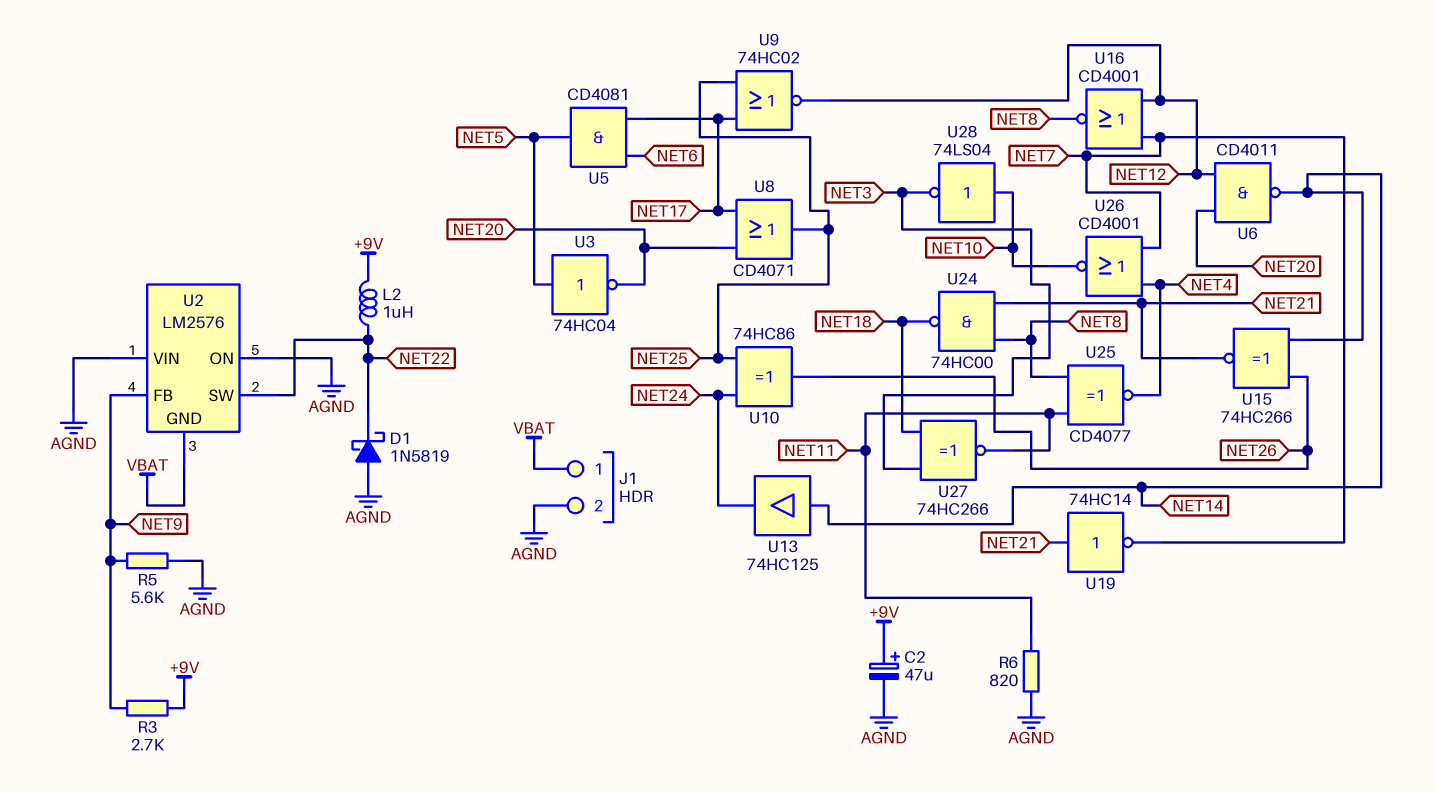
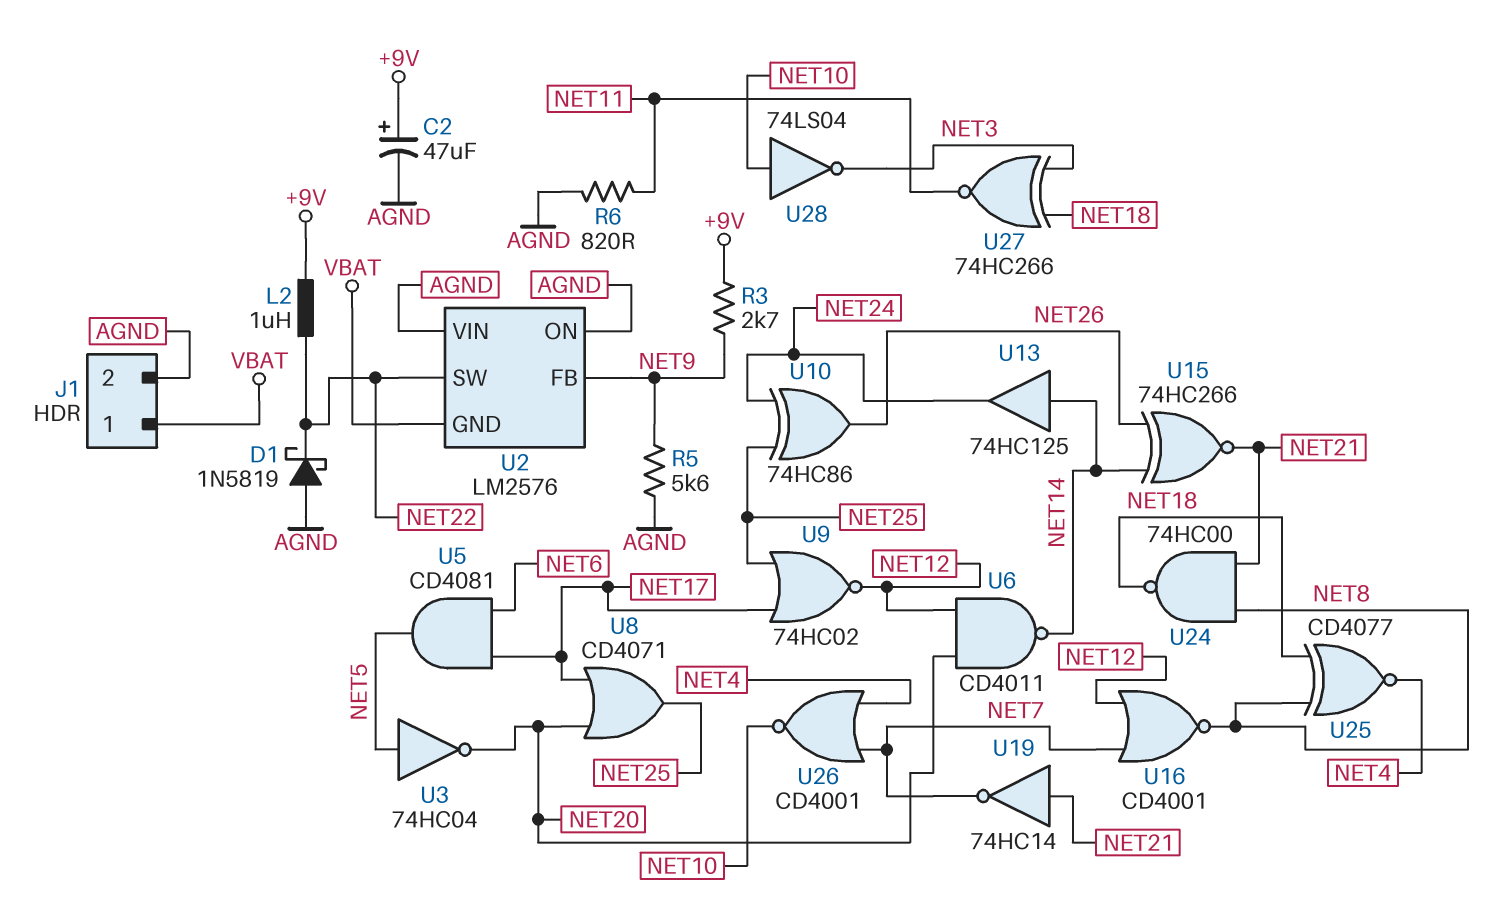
U25: XNOR CD4077 (in NET8, in NET11, out NET4) -> XNOR CD4077 (in NET8, in NET18, out NET4)

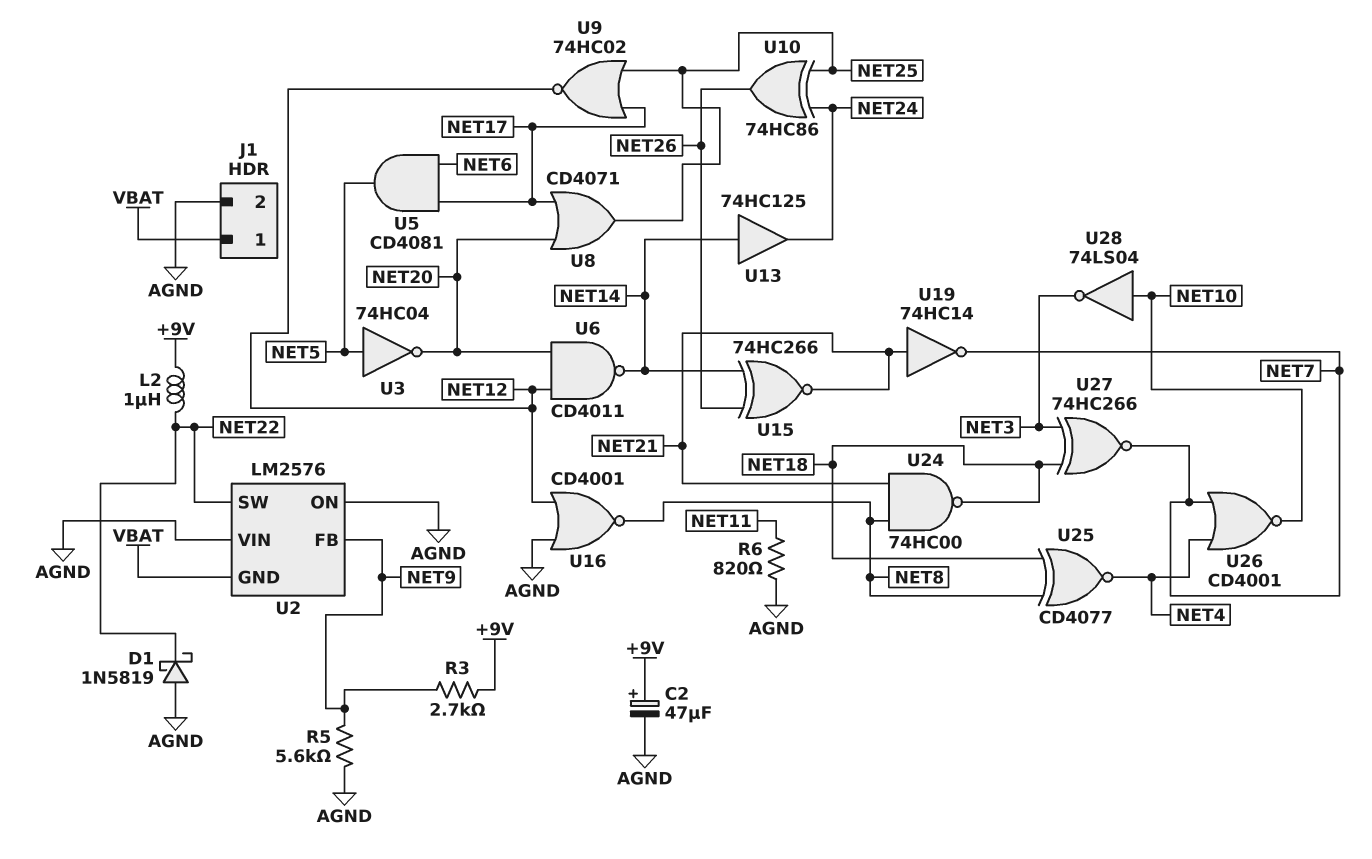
U16: NOR CD4001 (in NET7, in NET12, out NET8) -> NOR CD4001 (in AGND, in NET12, out NET8)
U27: XNOR 74HC266 (in NET3, in NET18, out NET11) -> XNOR 74HC266 (in NET3, in NET18, out NET7)

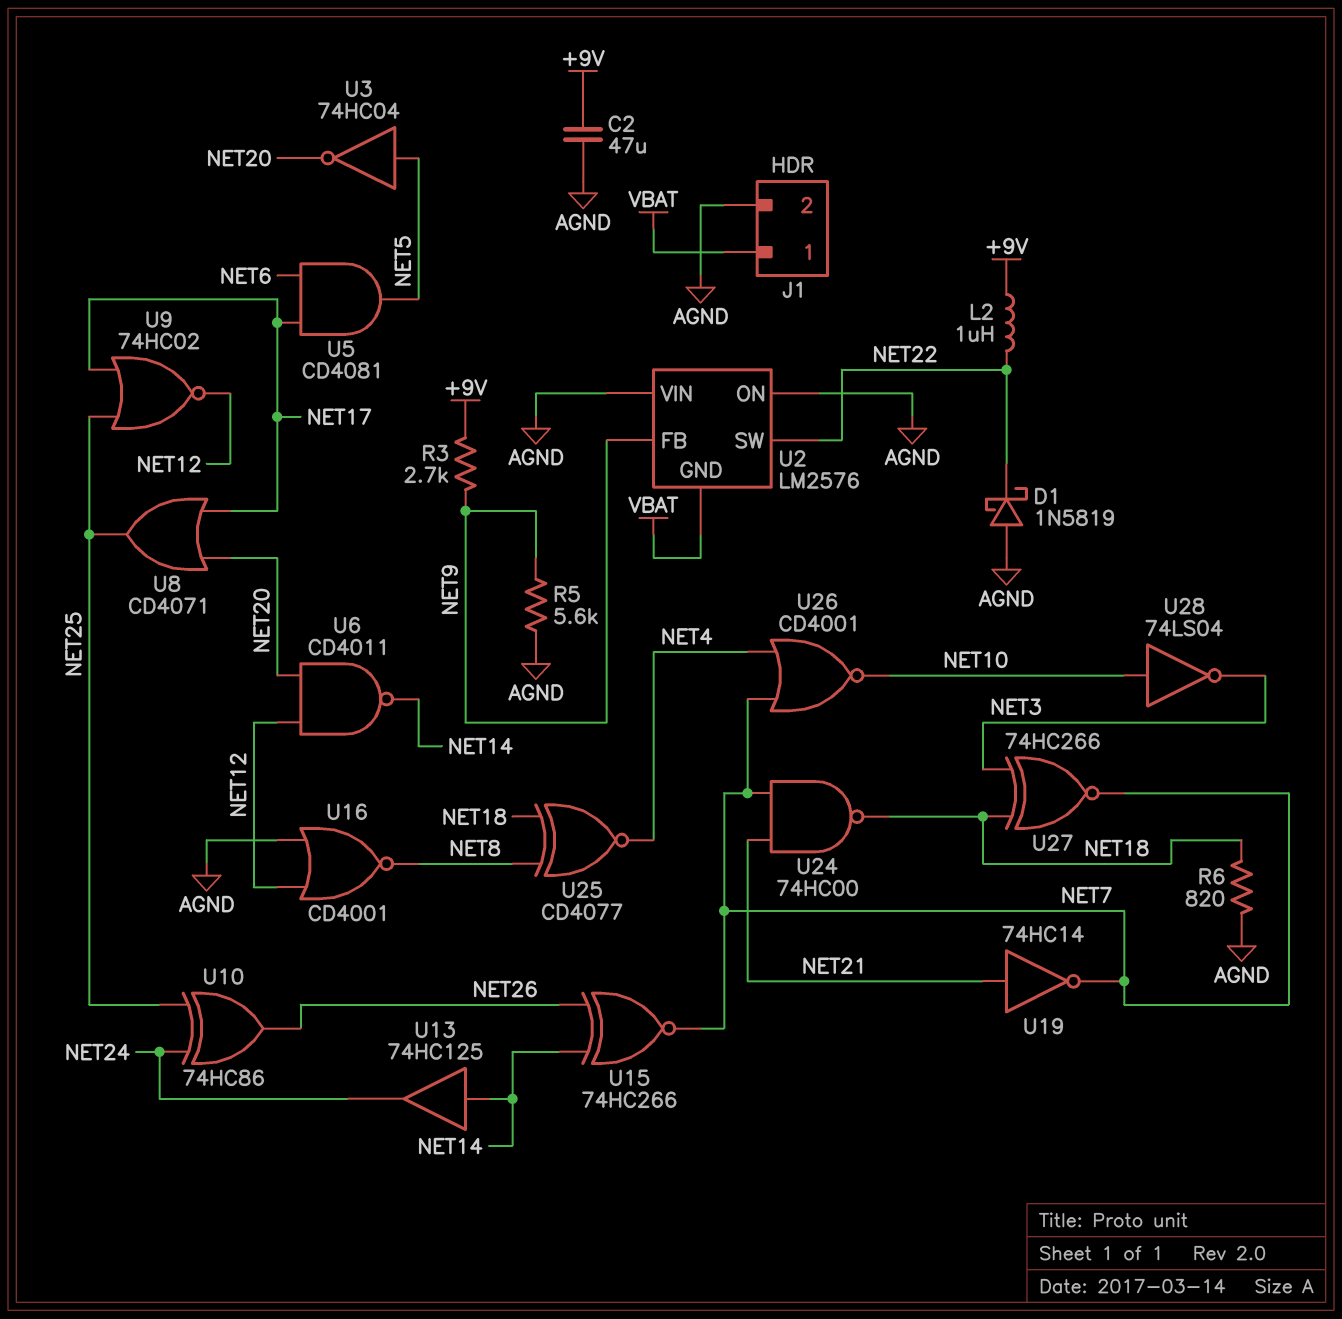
C2: 47uF (plus +9V, minus AGND) -> 47uF (+9V, AGND)
R6: 820 (AGND, NET11) -> 820 (AGND, NET18)
U15: XNOR 74HC266 (in NET14, in NET26, out NET21) -> XNOR 74HC266 (in NET14, in NET26, out NET7)
U24: NAND 74HC00 (in NET8, in NET21, out NET18) -> NAND 74HC00 (in NET7, in NET21, out NET18)

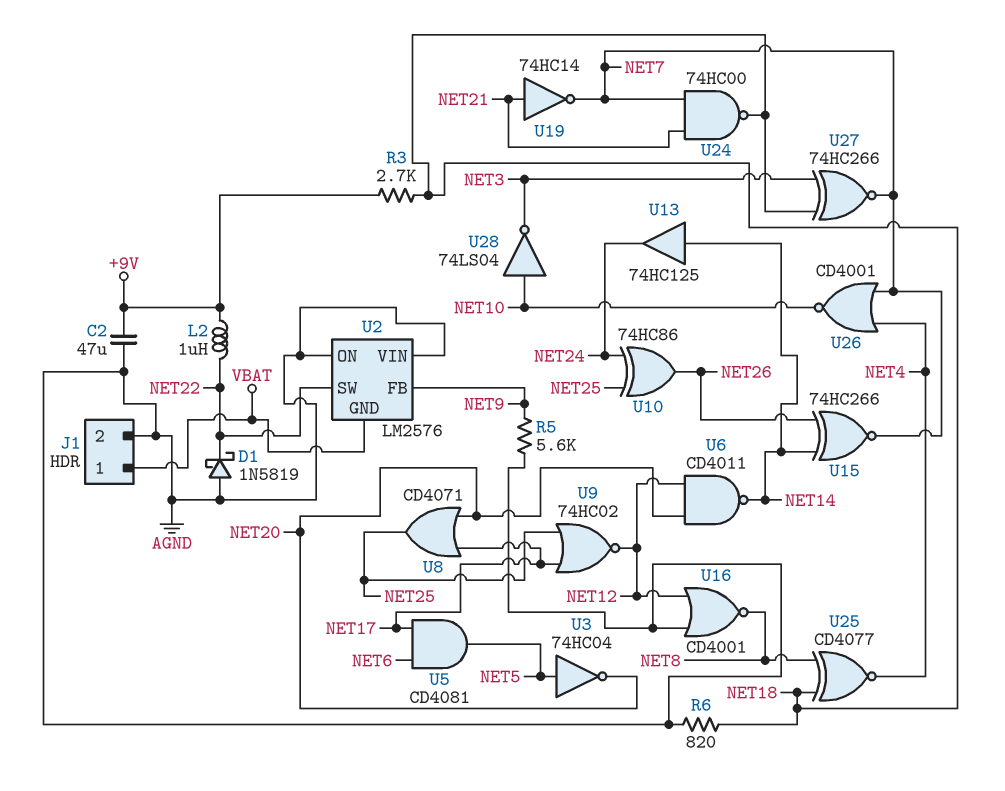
R3: 2.7k (+9V, NET9) -> 2.7k (+9V, NET18)

